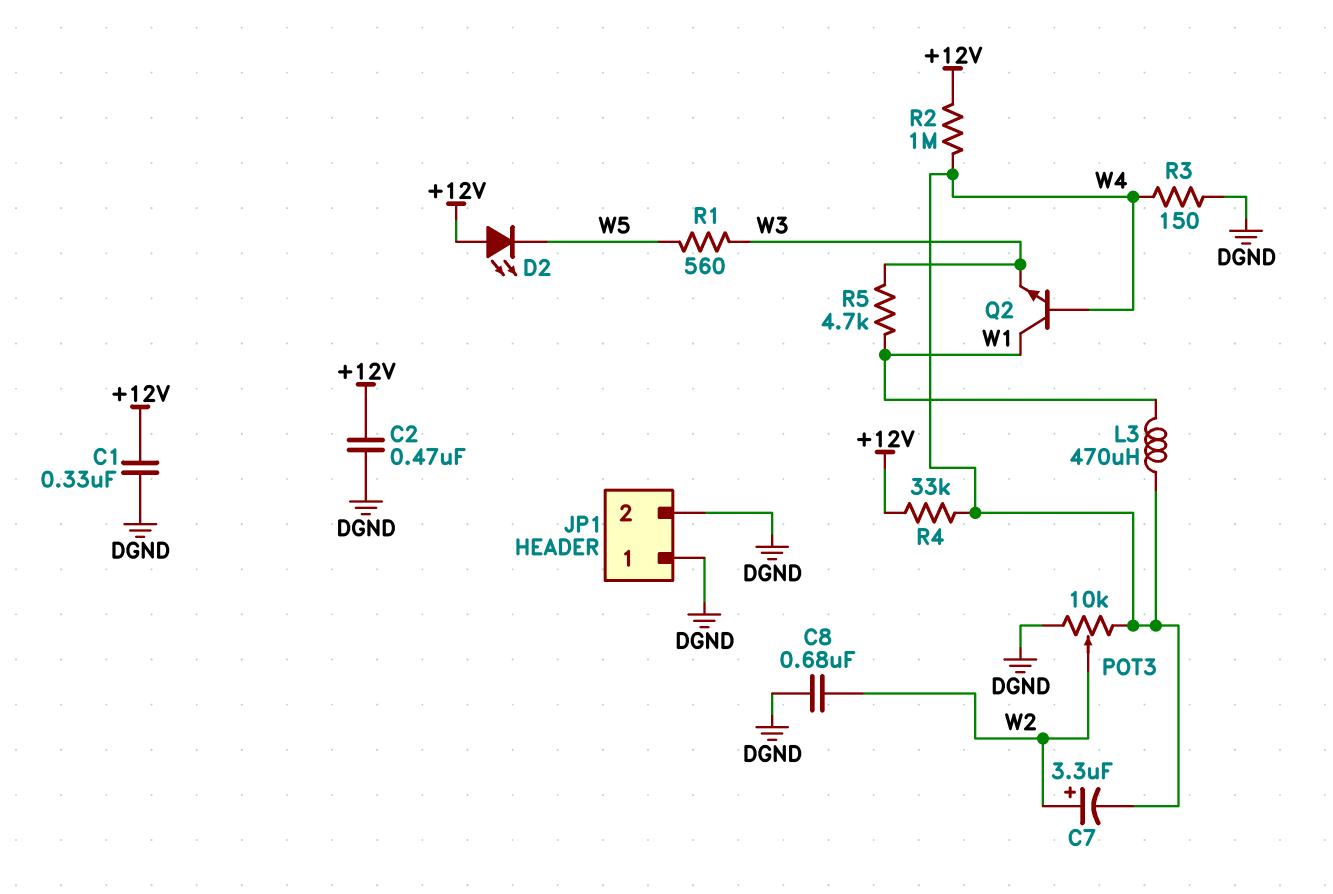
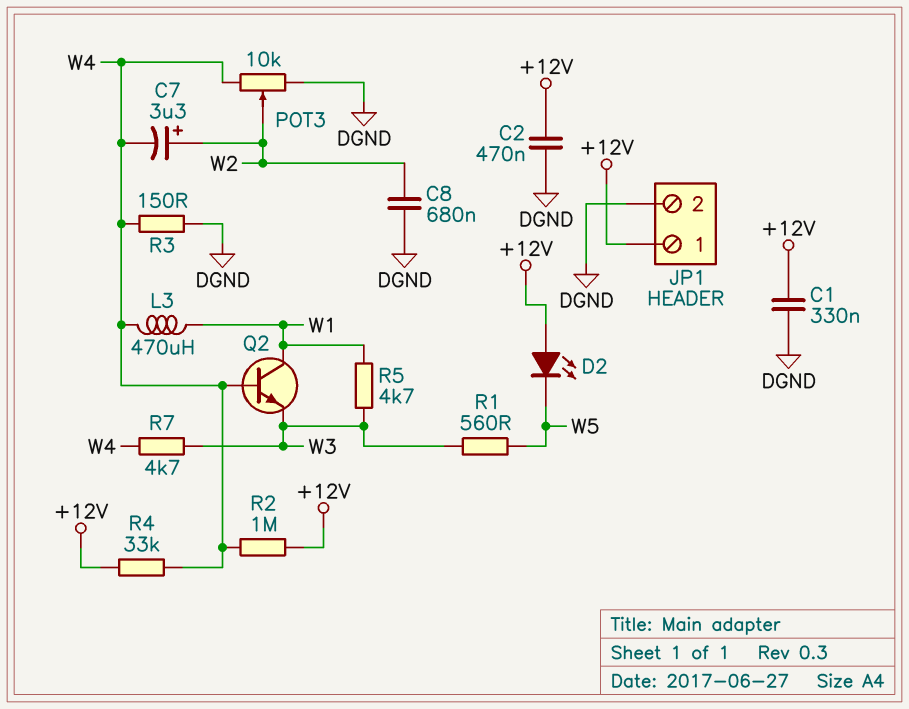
JP1 pin 1: DGND -> +12V
R7: none -> 4.7k (W3, W4)

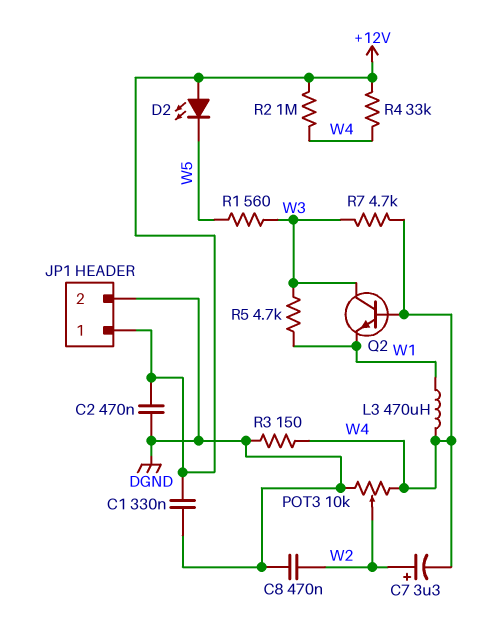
C8: 680nF (DGND, W2) -> 470nF (DGND, W2)
Q2: NPN (B W4, C W1, E W3) -> NPN (B W4, C W3, E W1)

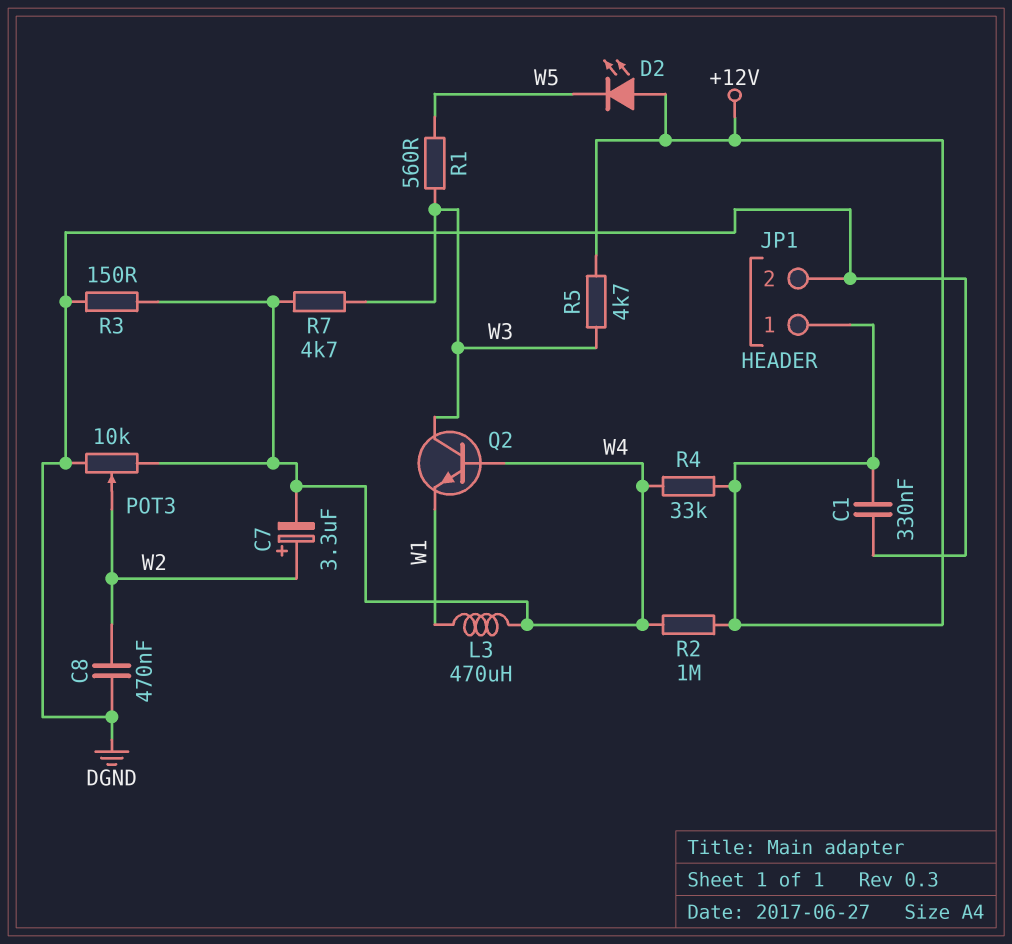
C2: 470nF (+12V, DGND) -> none
R5: 4.7k (W1, W3) -> 4.7k (+12V, W3)

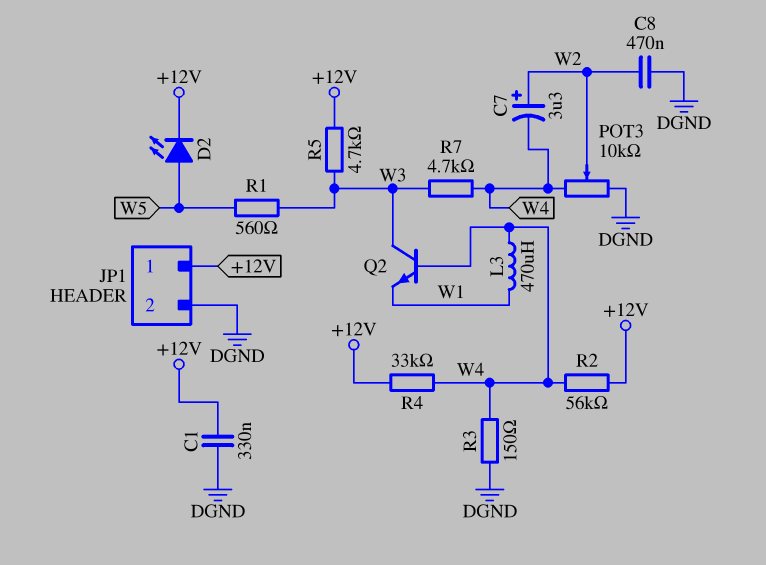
D2: LED (A +12V, K W5) -> LED (A W5, K +12V)
R2: 1M (+12V, W4) -> 56k (+12V, W4)

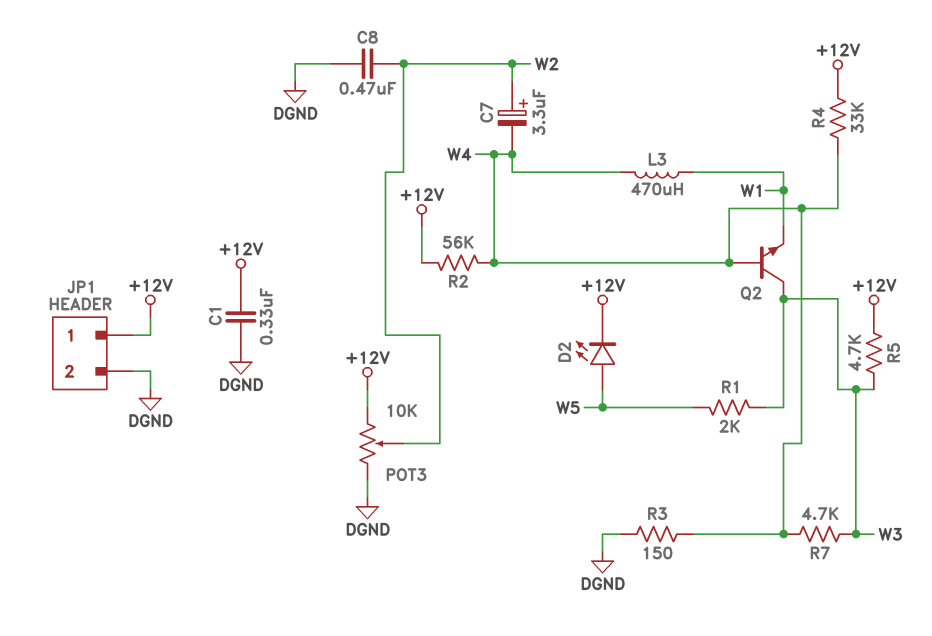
POT3: 10k (DGND, W4, wiper W2) -> 10k (+12V, DGND, wiper W2)
R1: 560 (W3, W5) -> 2k (W3, W5)

